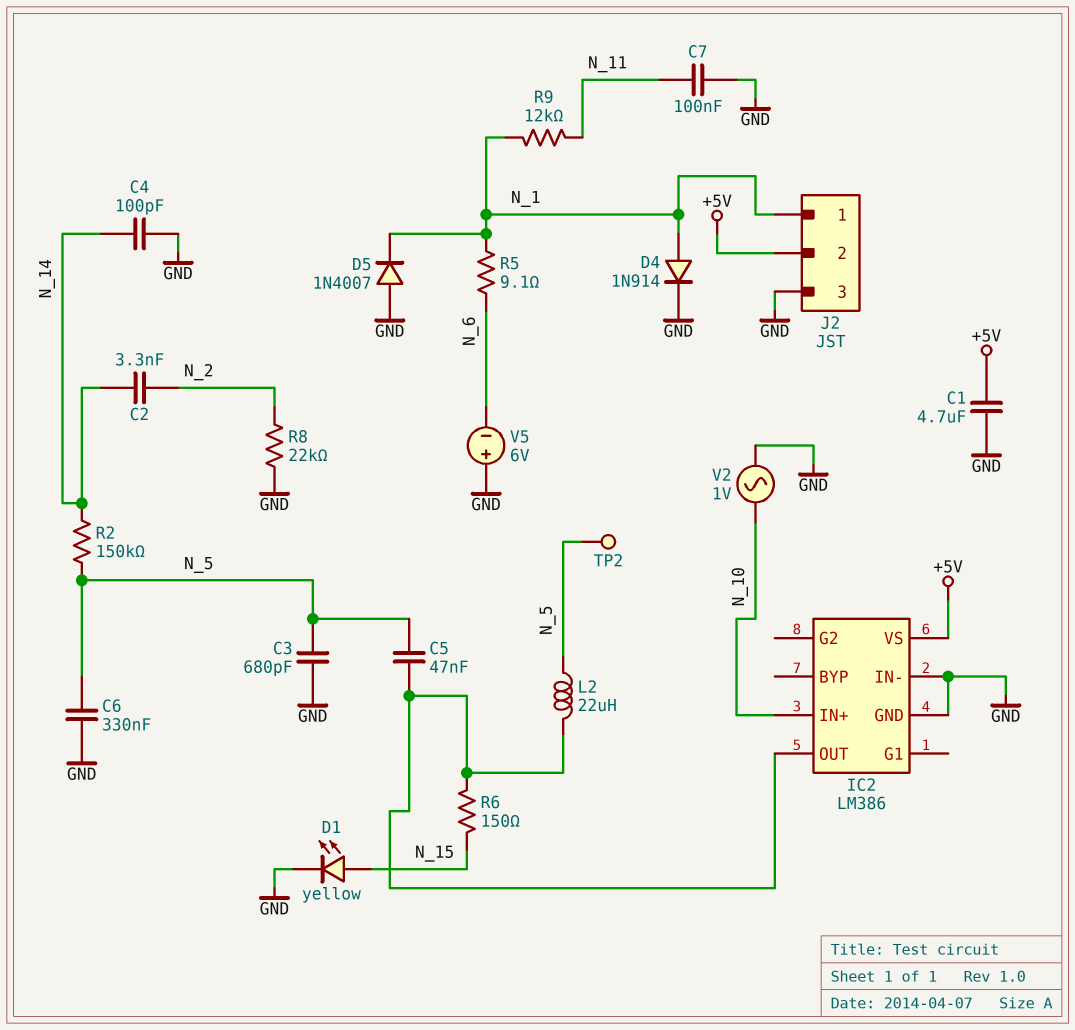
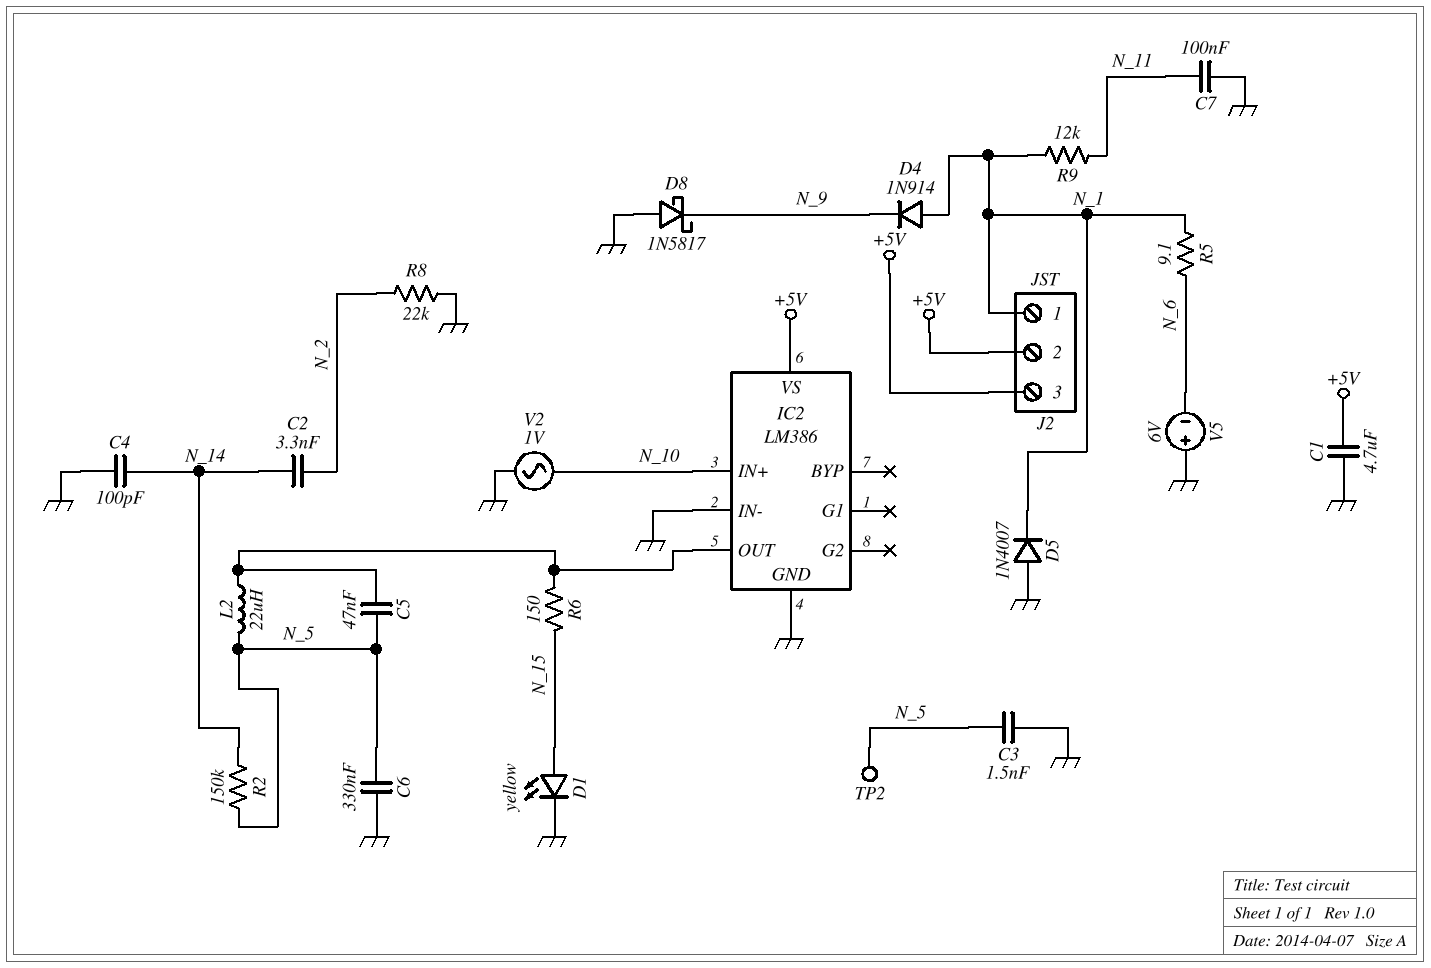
C3: 680pF (GND, N_5) -> 1.5nF (GND, N_5)
D4: diode 1N914 (A N_1, K GND) -> diode 1N914 (A N_1, K N_9)
D8: none -> schottky 1N5817 (A GND, K N_9)
J2 pin 3: GND -> +5V

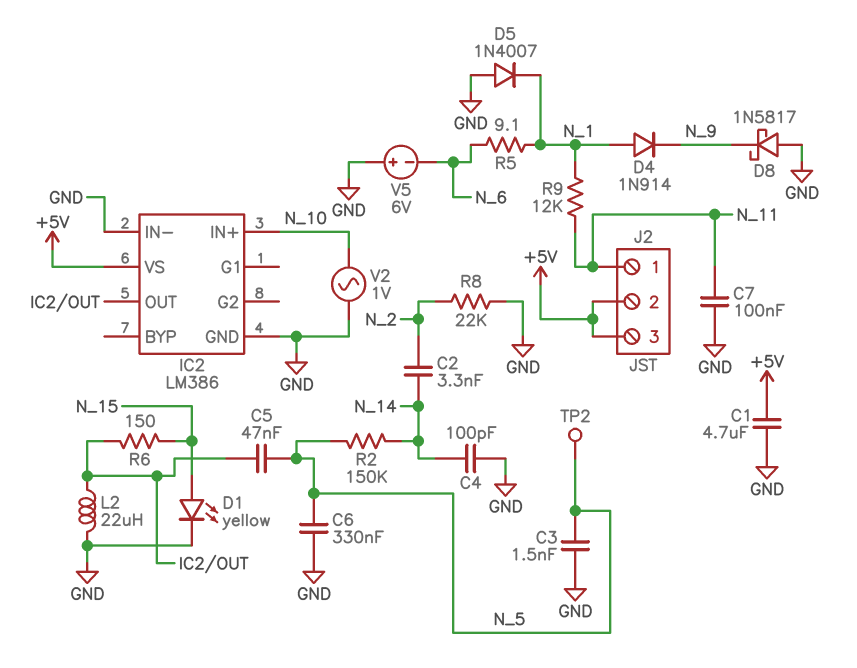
J2 pin 1: N_1 -> N_11
L2: 22uH (IC2/OUT, N_5) -> 22uH (GND, IC2/OUT)

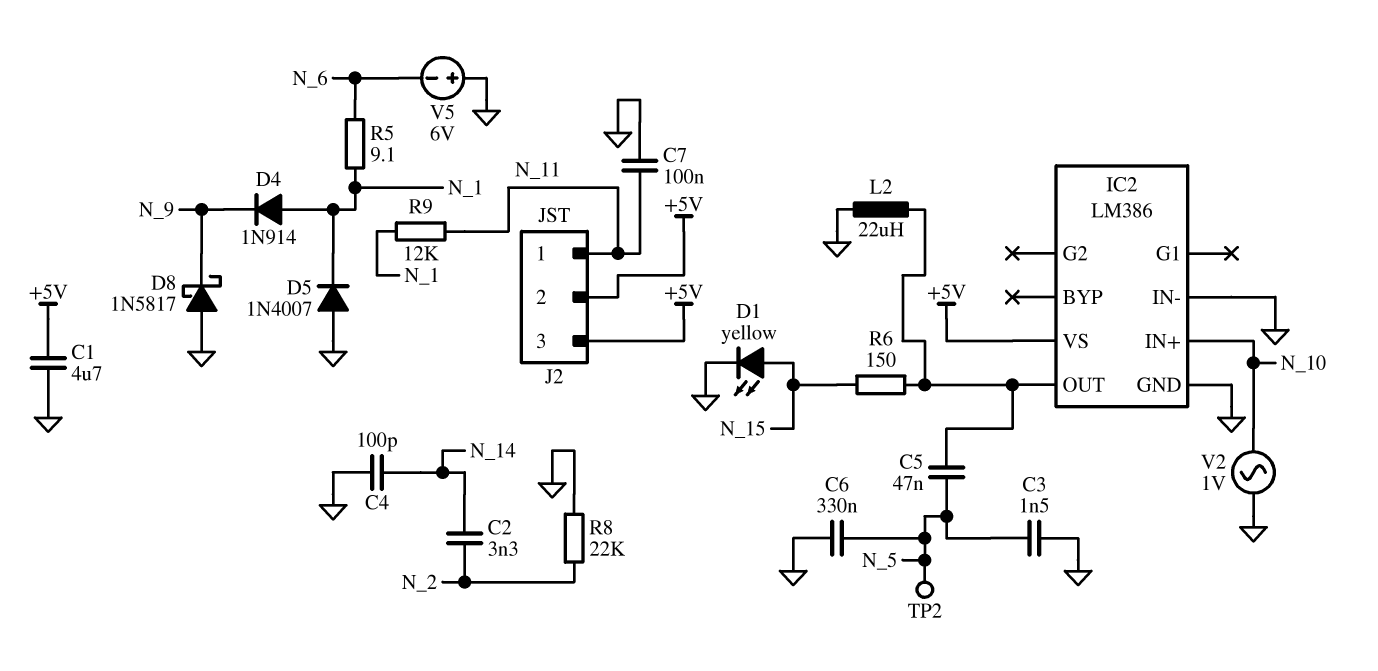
R2: 150k (N_5, N_14) -> none

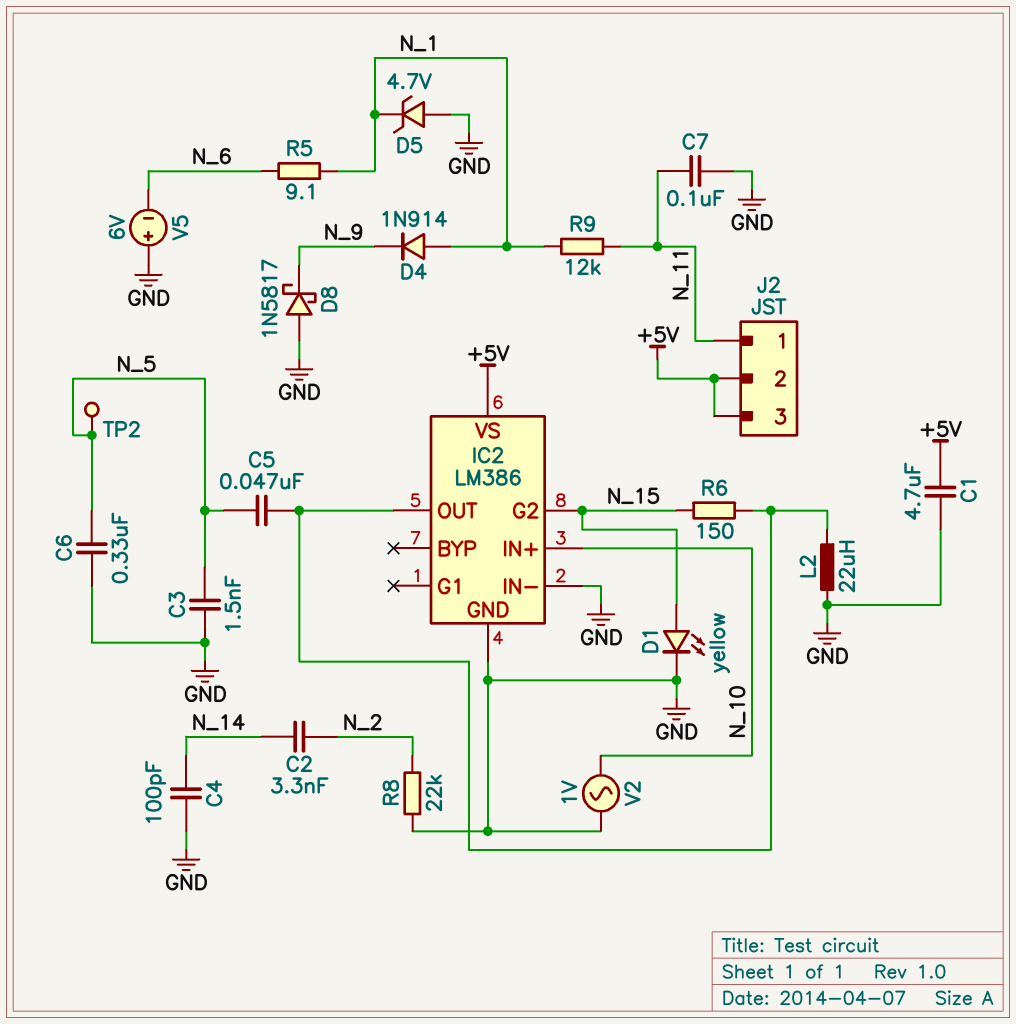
D5: diode 1N4007 (A GND, K N_1) -> zener 4.7V (A GND, K N_1)
IC2 pin G2: none -> N_15

